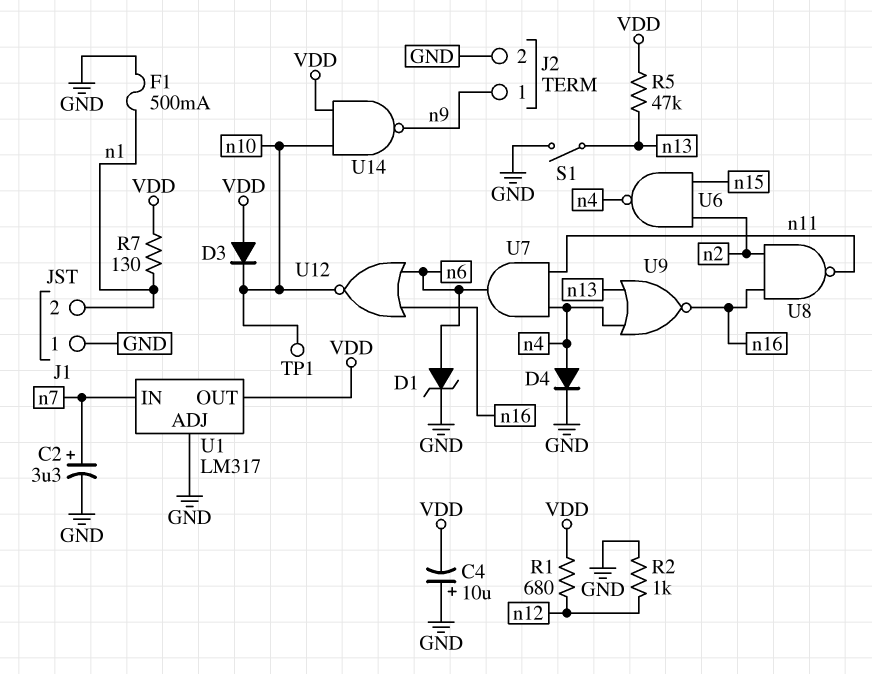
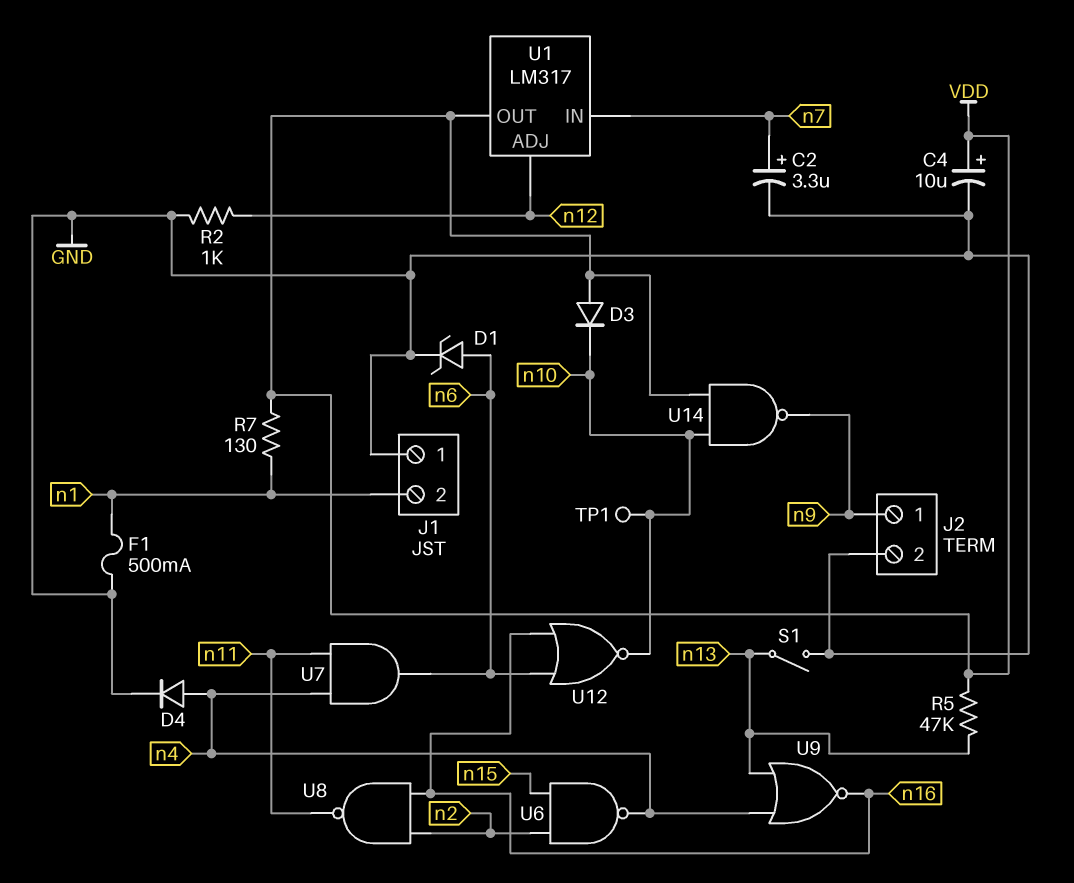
C4: 10uF (plus GND, minus VDD) -> 10uF (plus VDD, minus GND)
R1: 680 (VDD, n12) -> none
U1 pin ADJ: GND -> n12

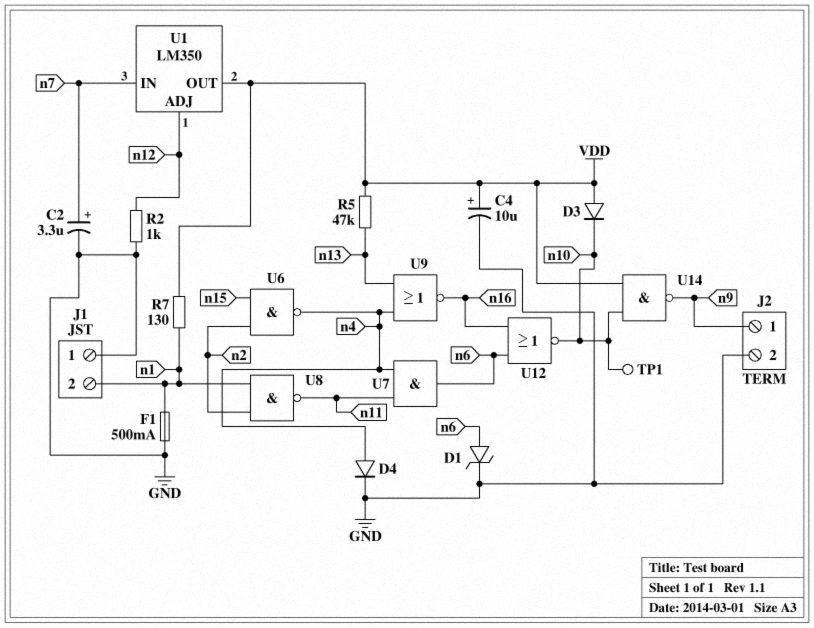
S1: switch (GND, n13) -> none
U1: LM317 -> LM350
U8: NAND (in n2, in n16, out n11) -> NAND (in n1, in n2, out n11)

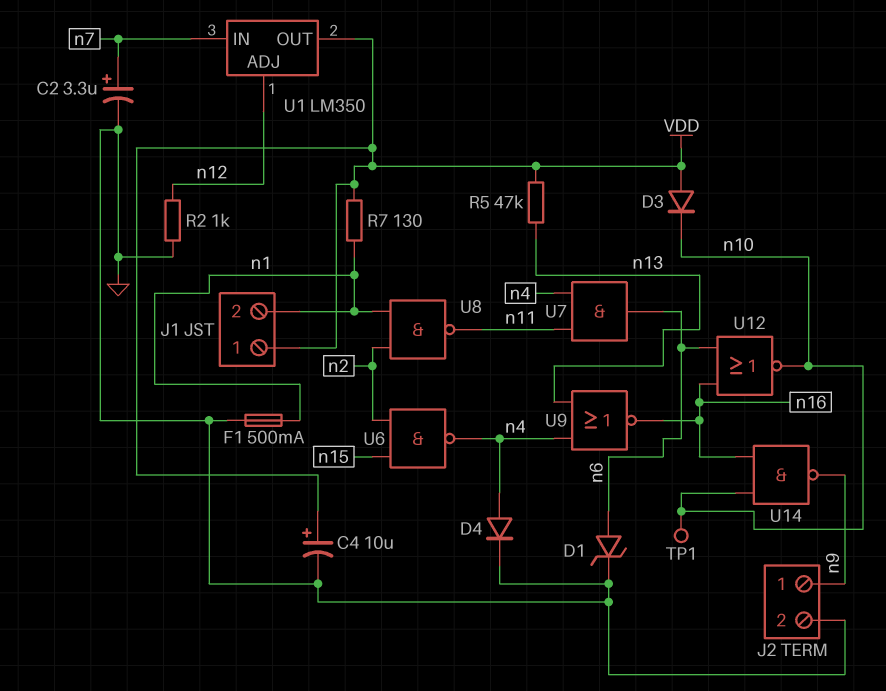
J1 pin 1: GND -> VDD
U14: NAND (in VDD, in n10, out n9) -> NAND (in n10, in n16, out n9)

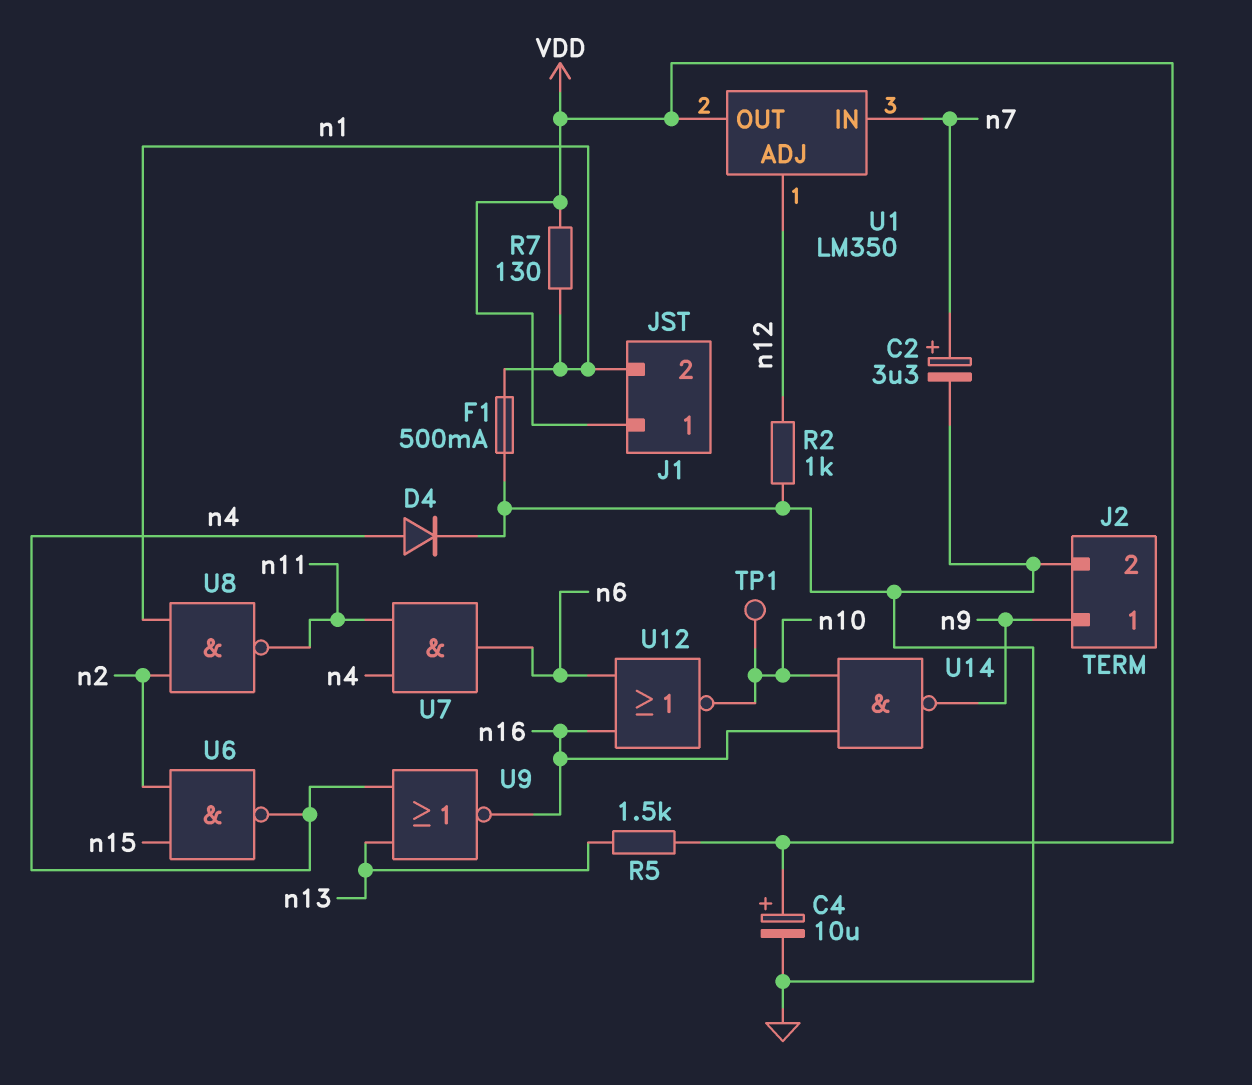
D1: zener (A n6, K GND) -> none
D3: diode (A VDD, K n10) -> none
R5: 47k (VDD, n13) -> 1.5k (VDD, n13)

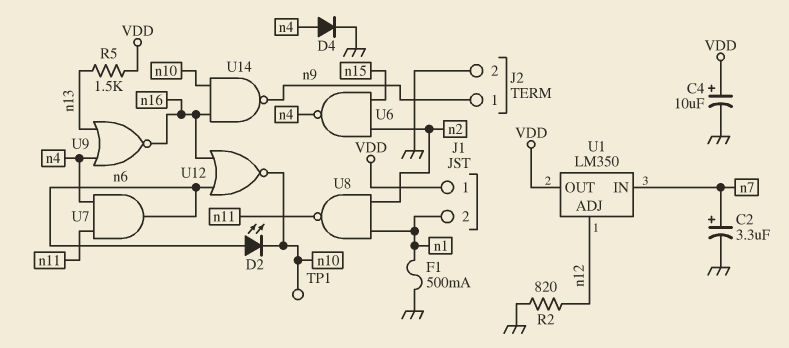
D2: none -> LED (A n6, K n10)
R2: 1k (GND, n12) -> 820 (GND, n12)
R7: 130 (VDD, n1) -> none

